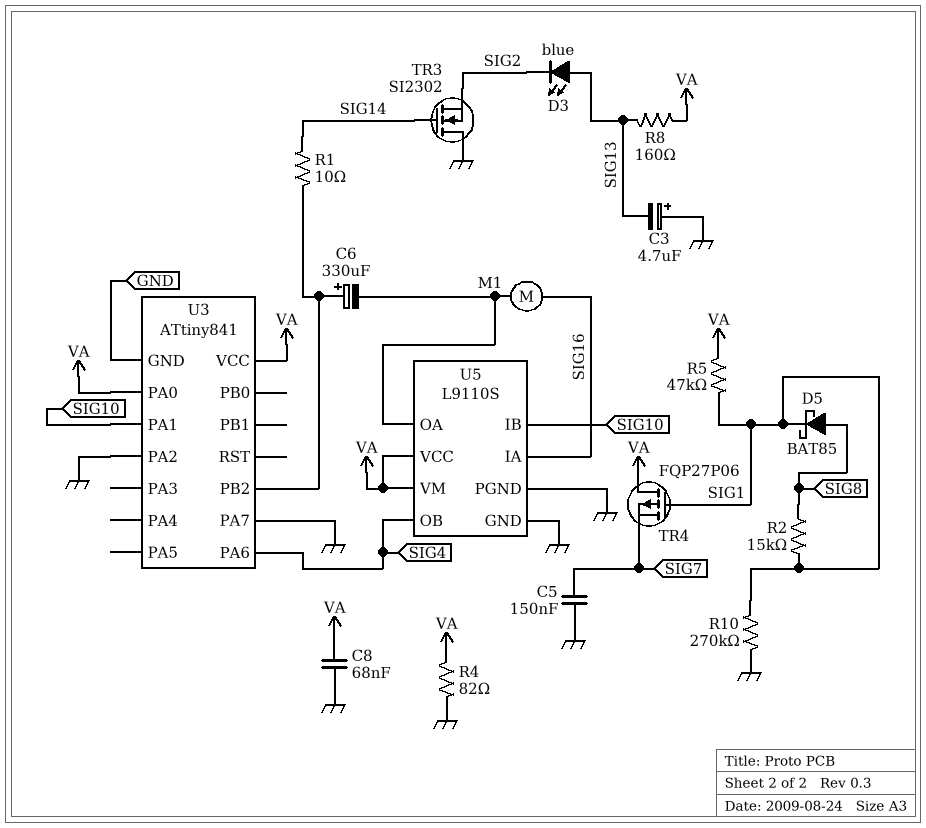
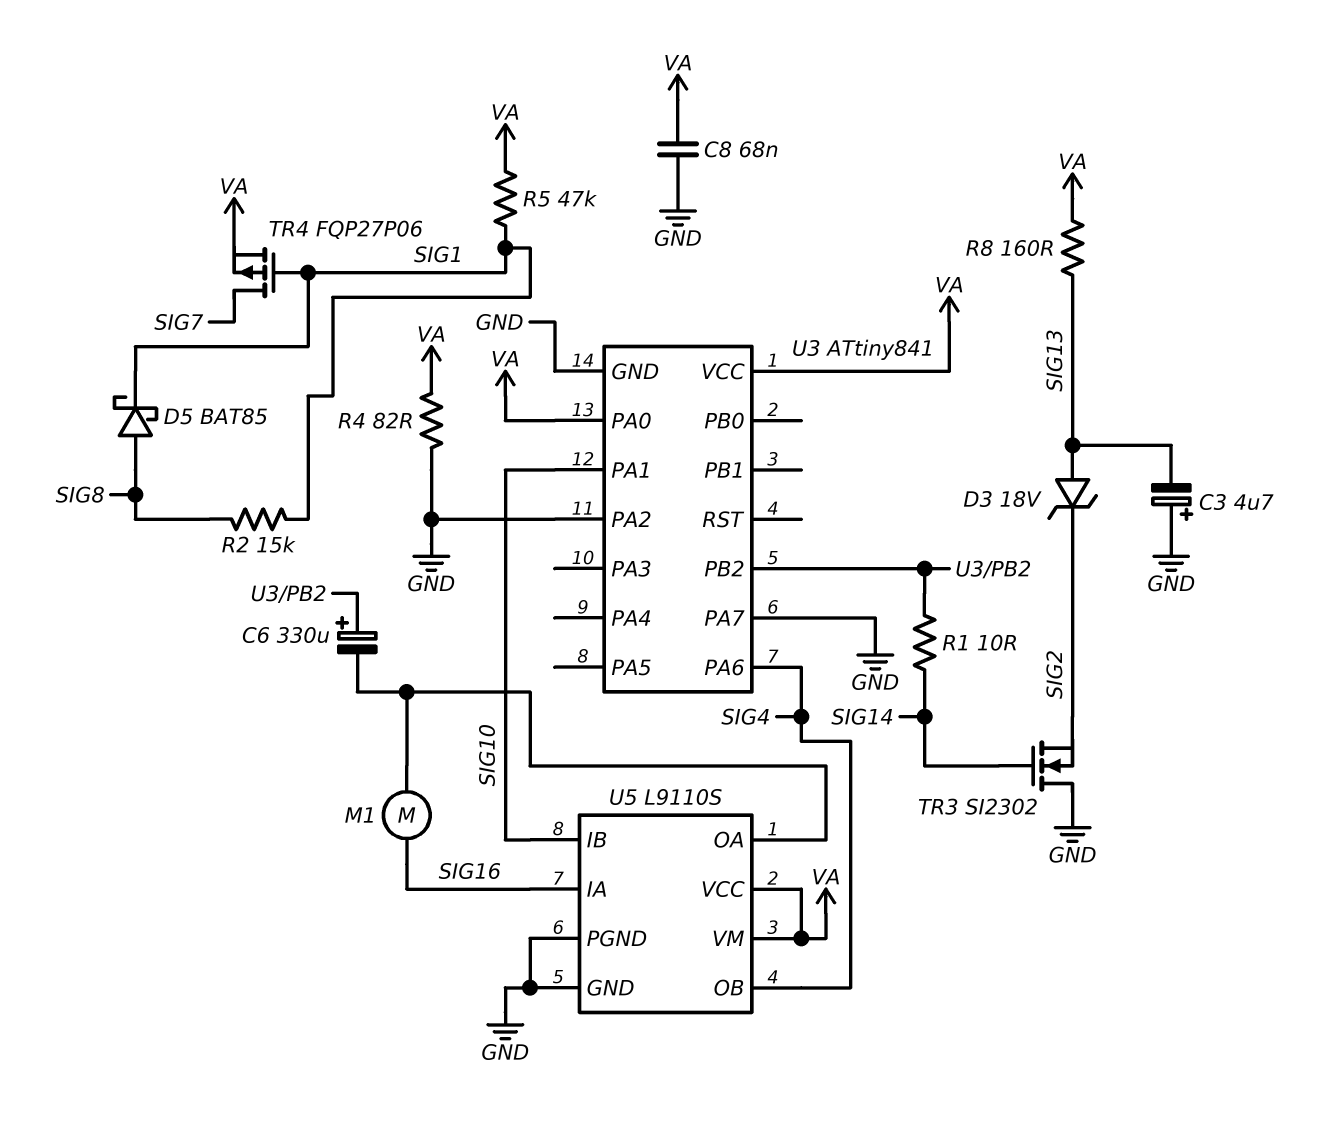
C5: 150nF (GND, SIG7) -> none
D3: LED blue (A SIG13, K SIG2) -> zener 18V (A SIG13, K SIG2)
R10: 270k (GND, SIG1) -> none
TR4: PMOS FQP27P06 (G SIG1, D VA, S SIG7) -> PMOS FQP27P06 (G SIG1, D SIG7, S VA)

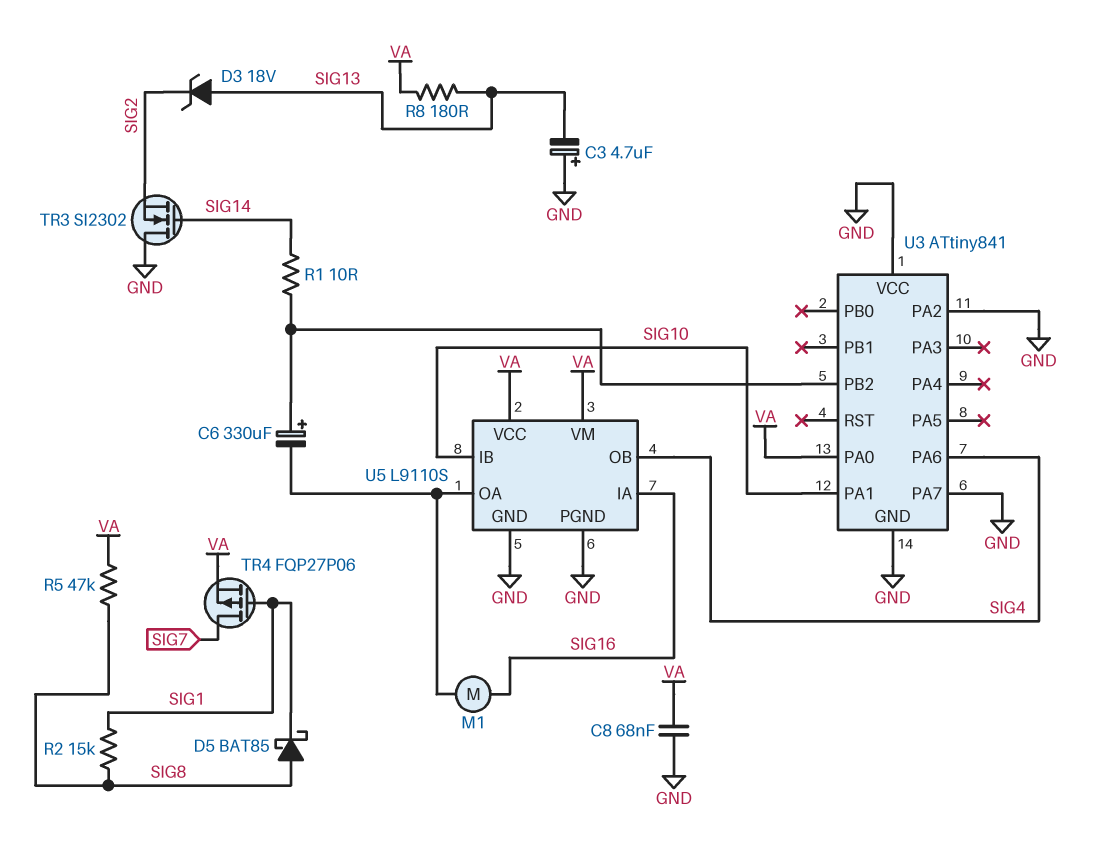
R4: 82 (GND, VA) -> none
R5: 47k (SIG1, VA) -> 47k (SIG8, VA)
R8: 160 (SIG13, VA) -> 180 (SIG13, VA)
U3 pin VCC: VA -> GND

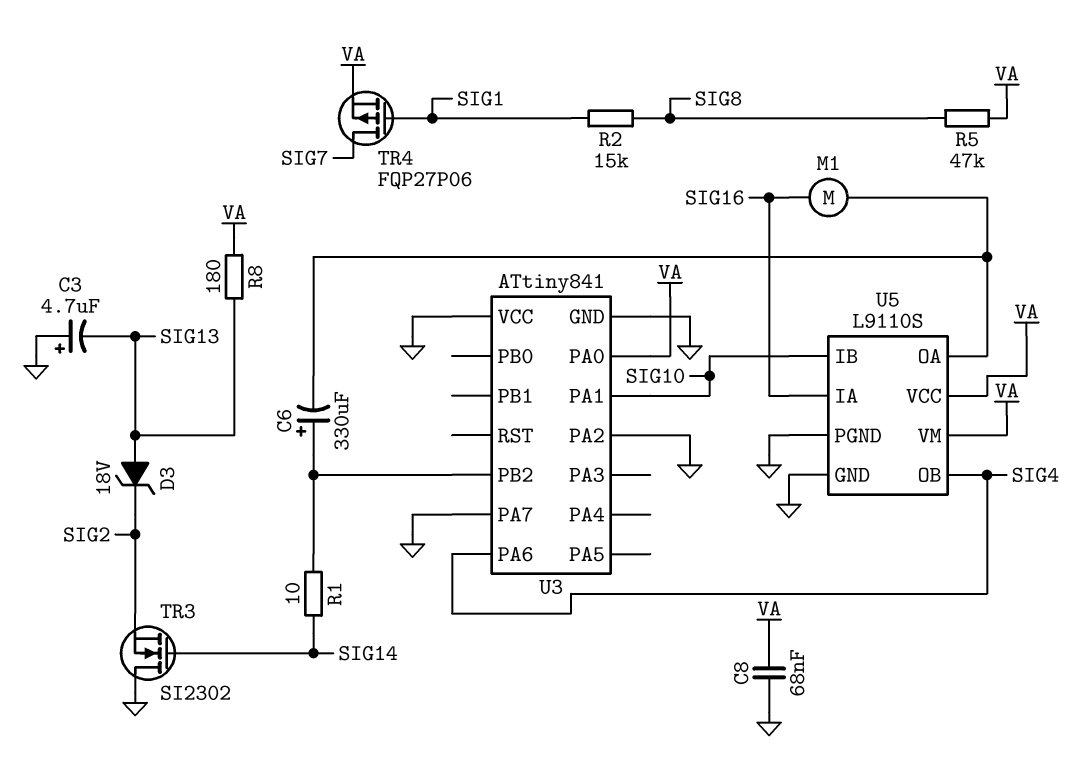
D5: schottky BAT85 (A SIG8, K SIG1) -> none

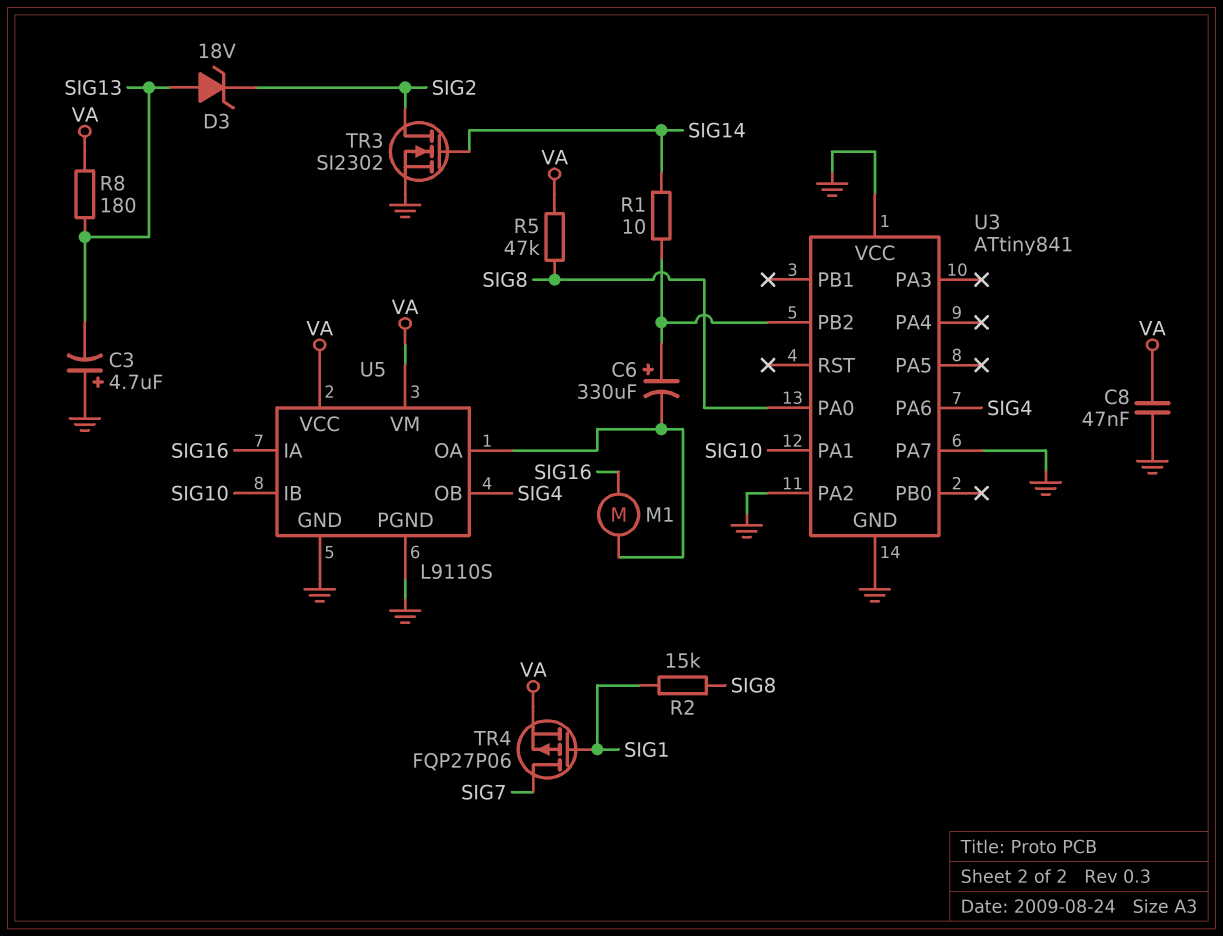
C8: 68nF (GND, VA) -> 47nF (GND, VA)
TR3: NMOS SI2302 (G SIG14, D GND, S SIG2) -> NMOS SI2302 (G SIG14, D SIG2, S GND)
U3 pin PA0: VA -> SIG8

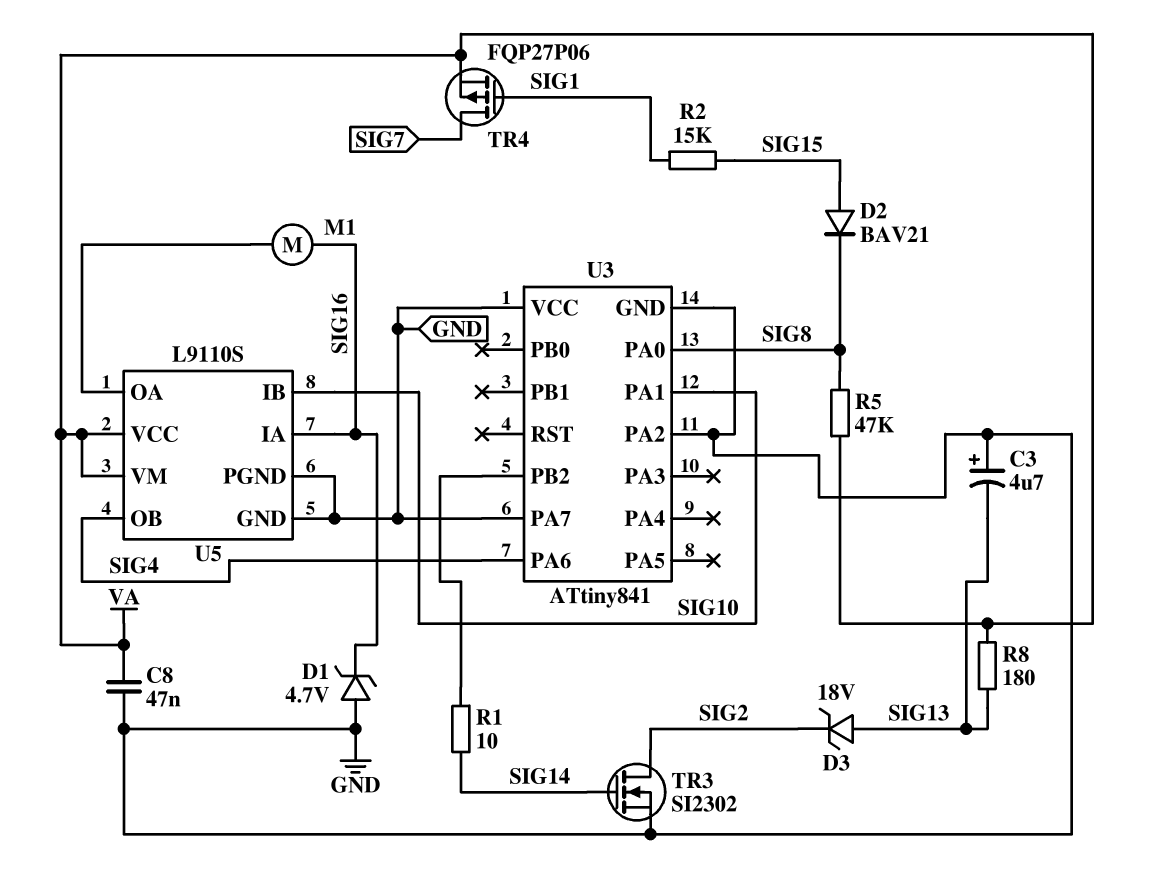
C6: 330uF (plus U3/PB2, minus U5/OA) -> none
D1: none -> zener 4.7V (A GND, K SIG16)
D2: none -> diode BAV21 (A SIG15, K SIG8)
R2: 15k (SIG1, SIG8) -> 15k (SIG1, SIG15)

